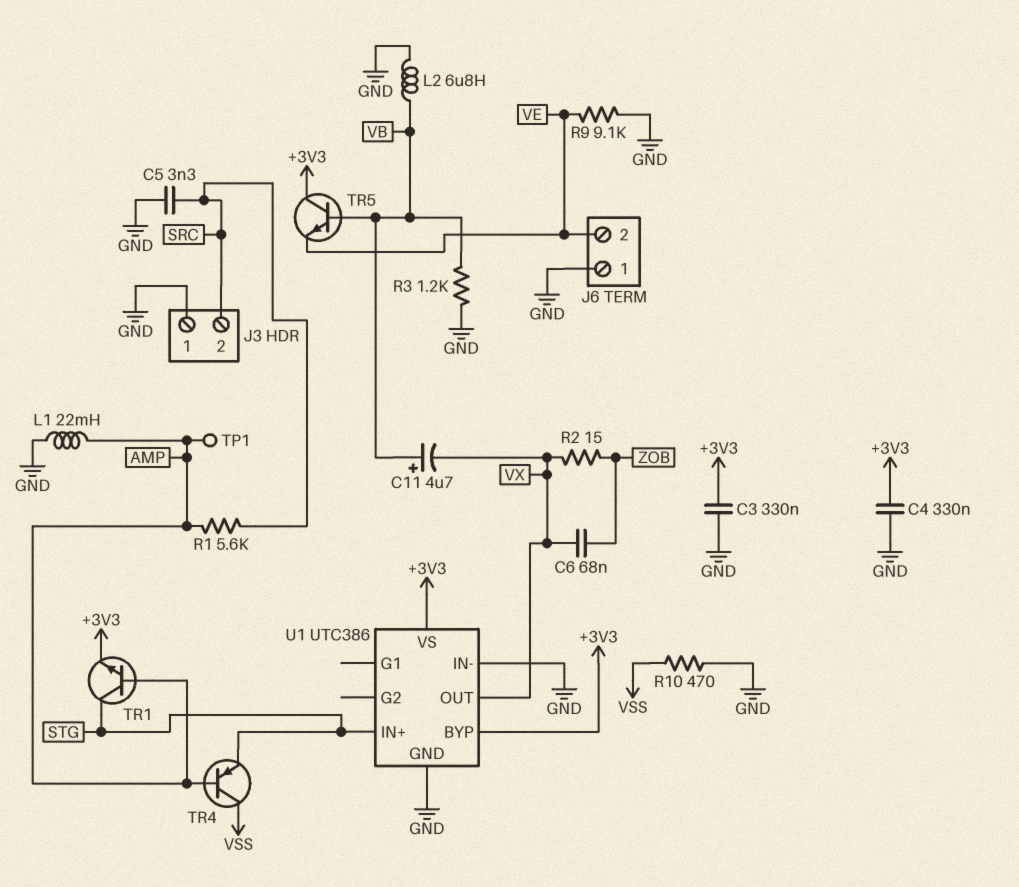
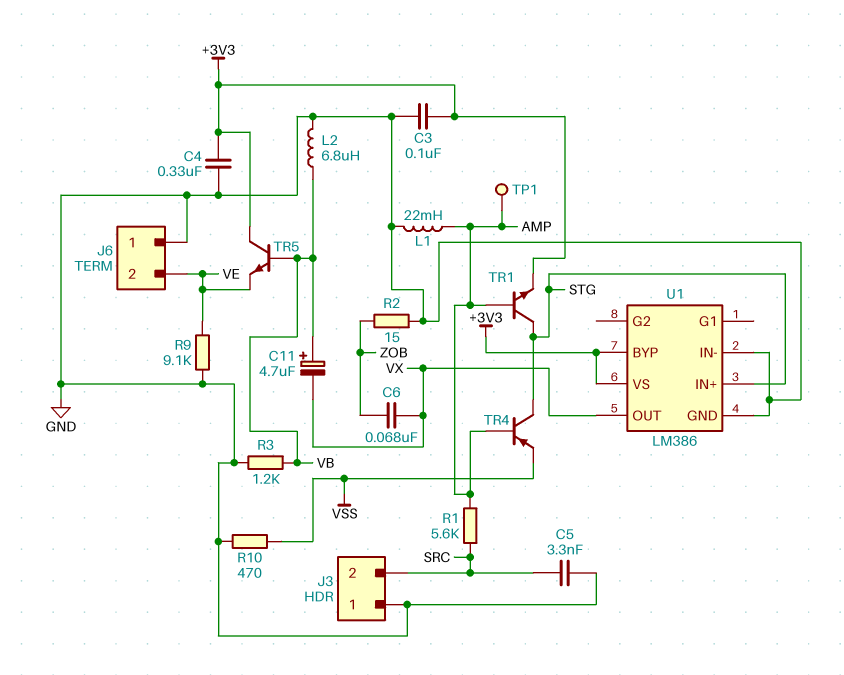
C3: 330nF (+3V3, GND) -> 100nF (+3V3, GND)
R2: 15 (VX, ZOB) -> 15 (GND, ZOB)
TR4: PNP (B AMP, C VSS, E STG) -> PNP (B AMP, C STG, E VSS)
U1: UTC386 -> LM386

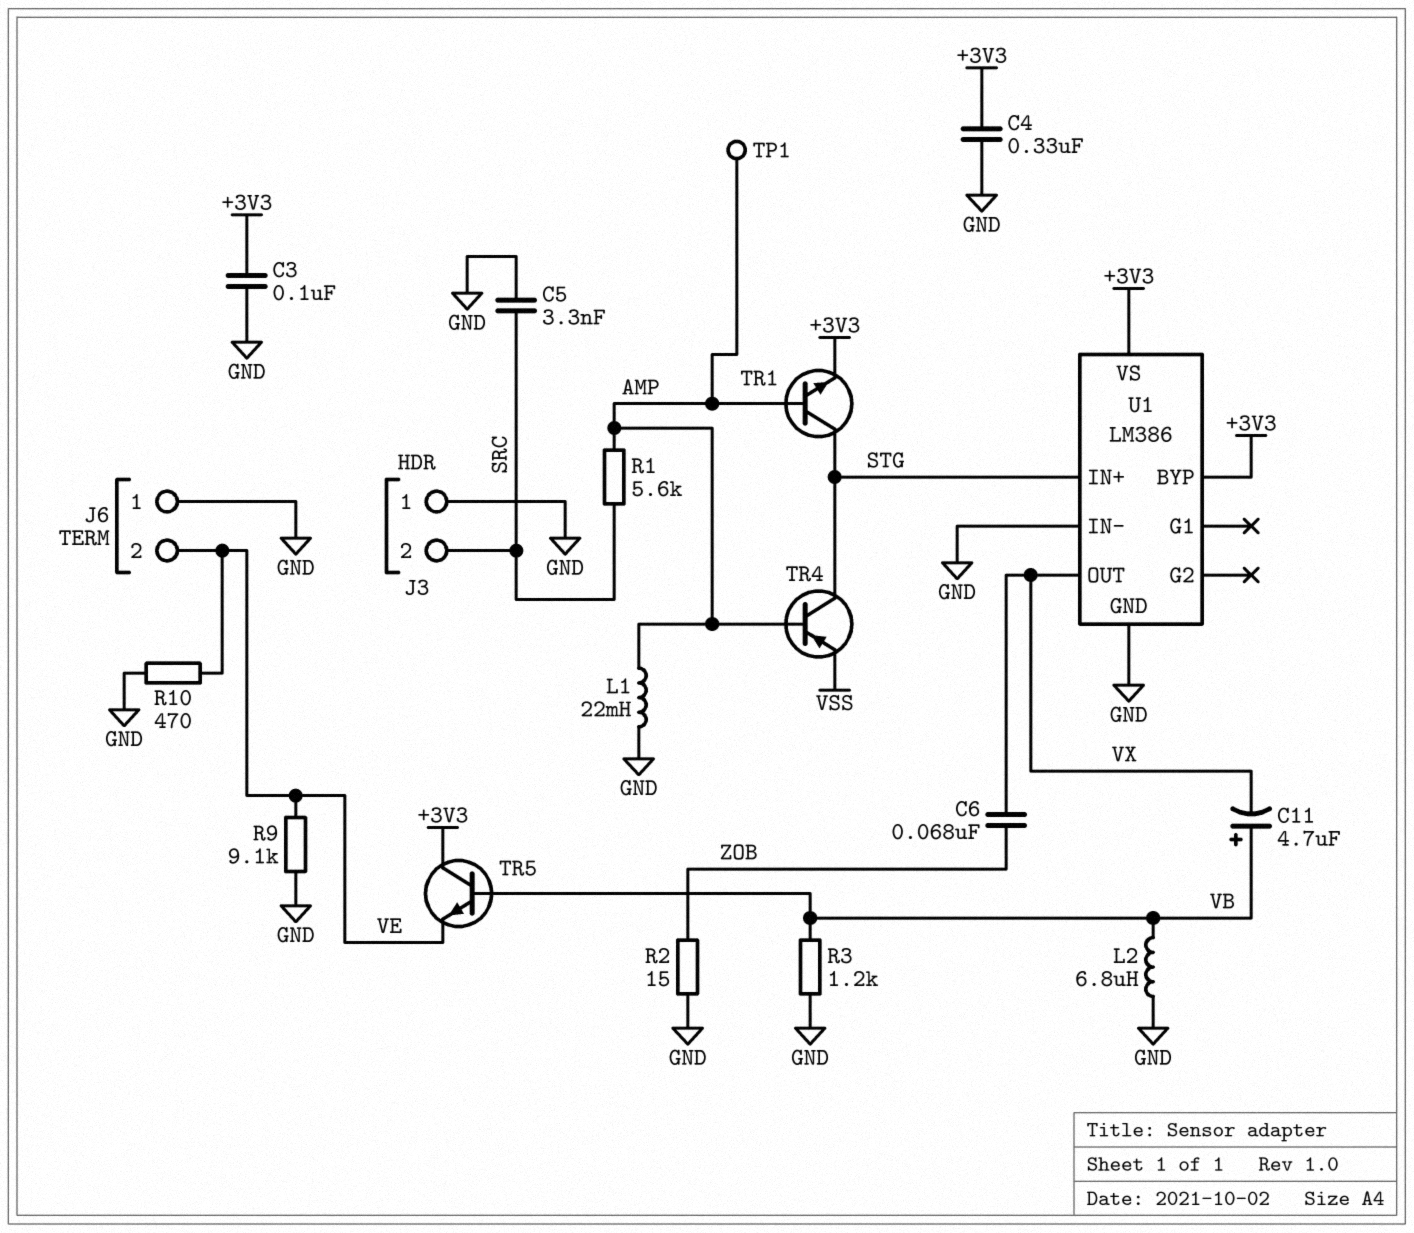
R10: 470 (GND, VSS) -> 470 (GND, VE)

